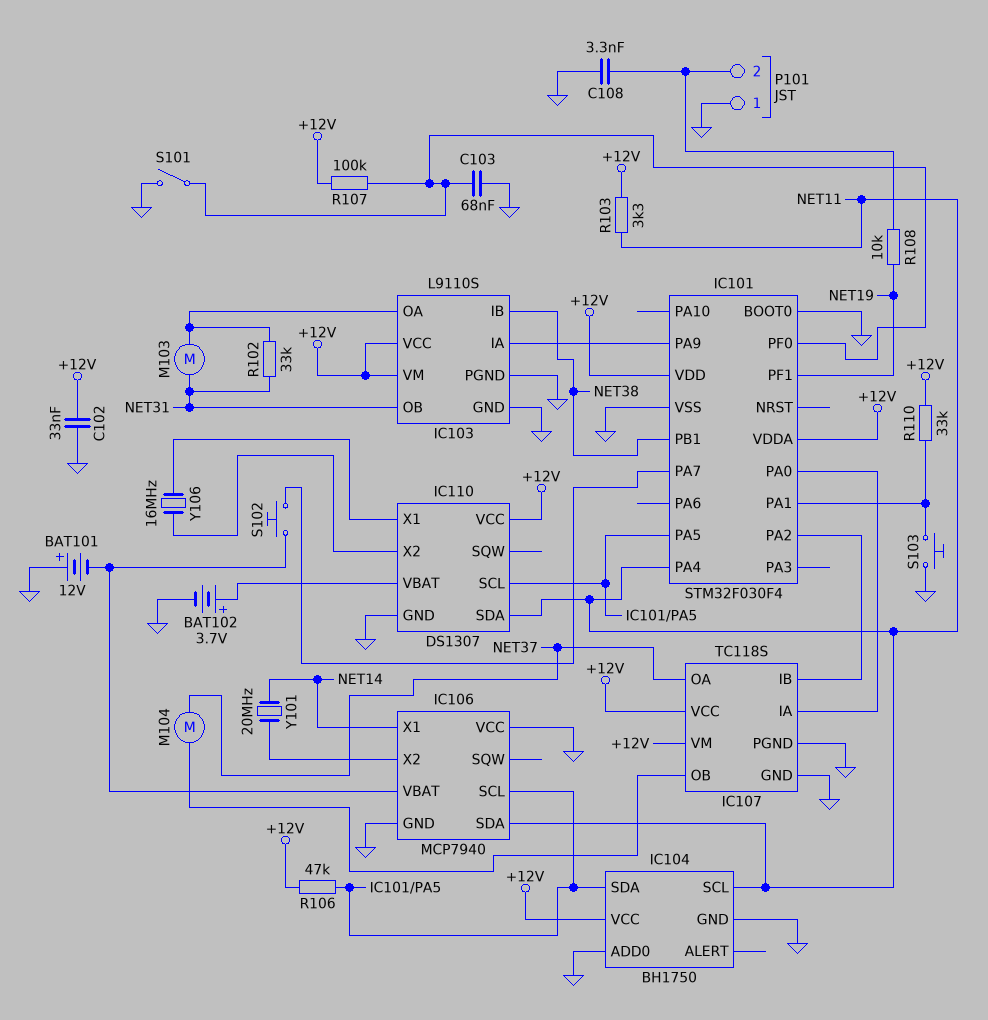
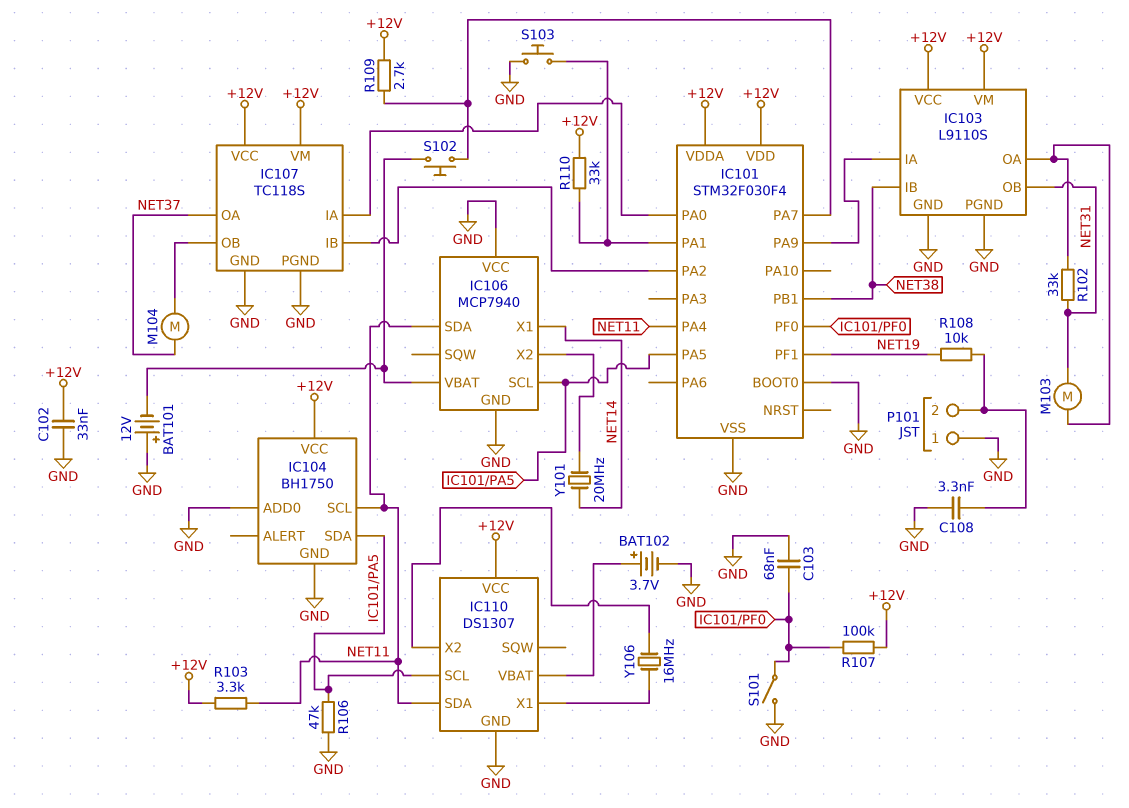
R106: 47k (+12V, IC101/PA5) -> 47k (GND, IC101/PA5)
R109: none -> 2.7k (+12V, IC101/PA7)

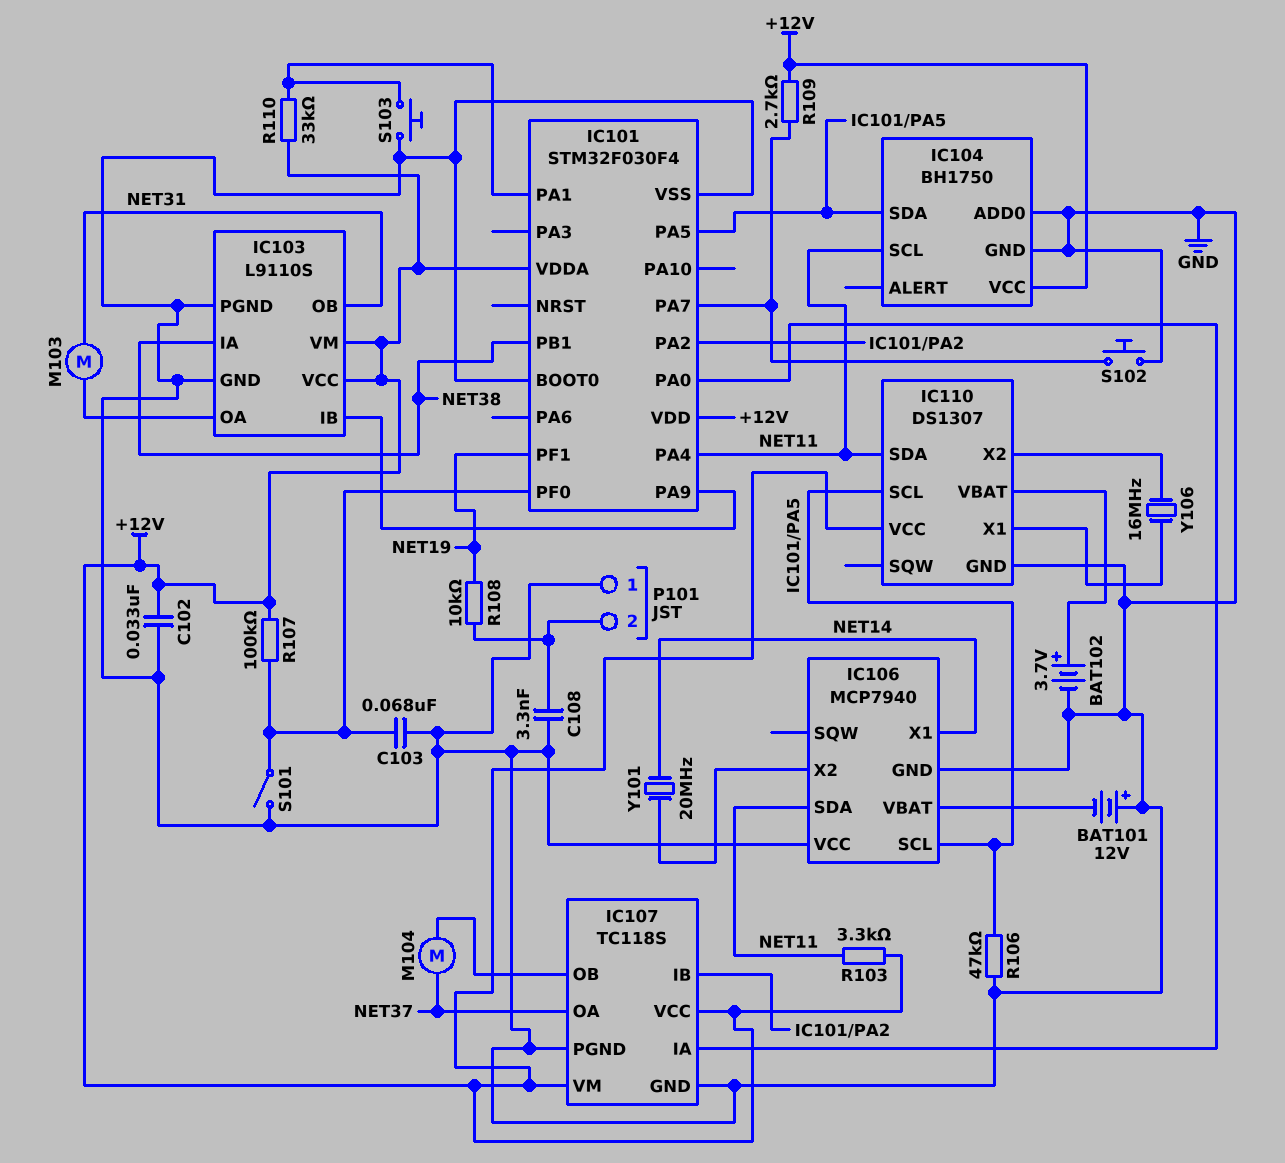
IC103 pin IA: IC101/PA9 -> NET38
IC103 pin IB: NET38 -> IC101/PA9
R102: 33k (IC103/OA, NET31) -> none
S102: button (IC101/PA7, IC106/VBAT) -> button (GND, IC101/PA7)

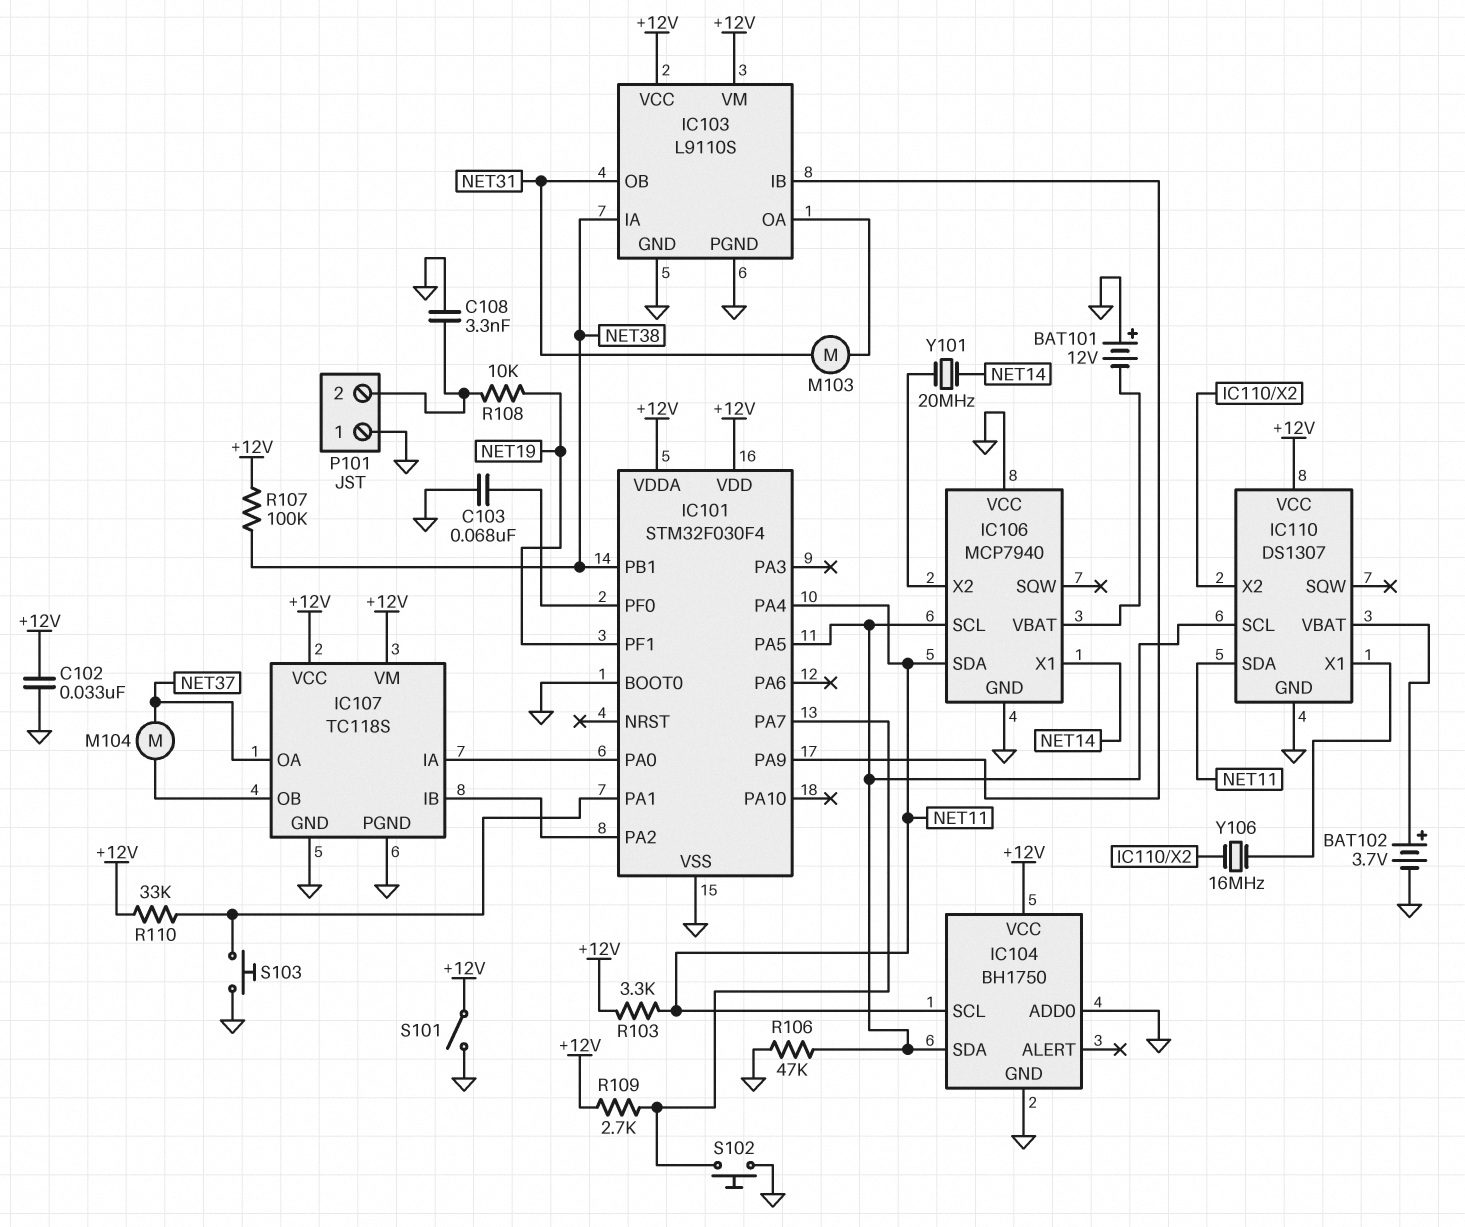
R107: 100k (+12V, IC101/PF0) -> 100k (+12V, NET38)
S101: switch (GND, IC101/PF0) -> switch (+12V, GND)

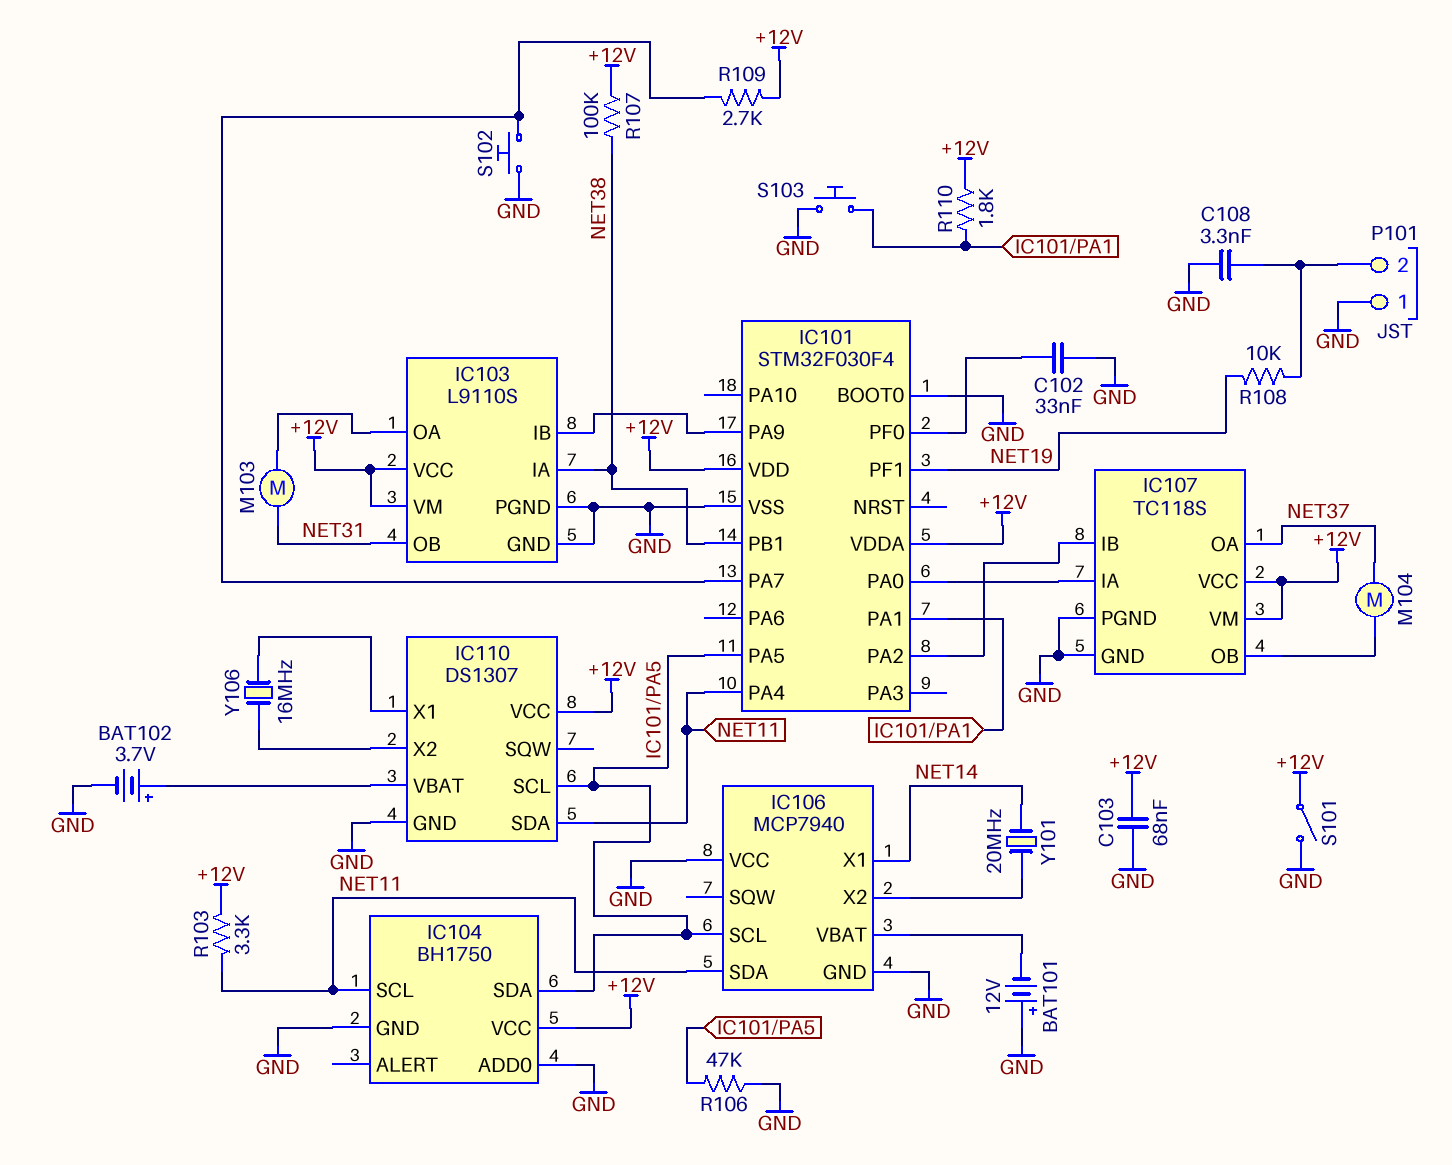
C102: 33nF (+12V, GND) -> 33nF (GND, IC101/PF0)
C103: 68nF (GND, IC101/PF0) -> 68nF (+12V, GND)
R110: 33k (+12V, IC101/PA1) -> 1.8k (+12V, IC101/PA1)

